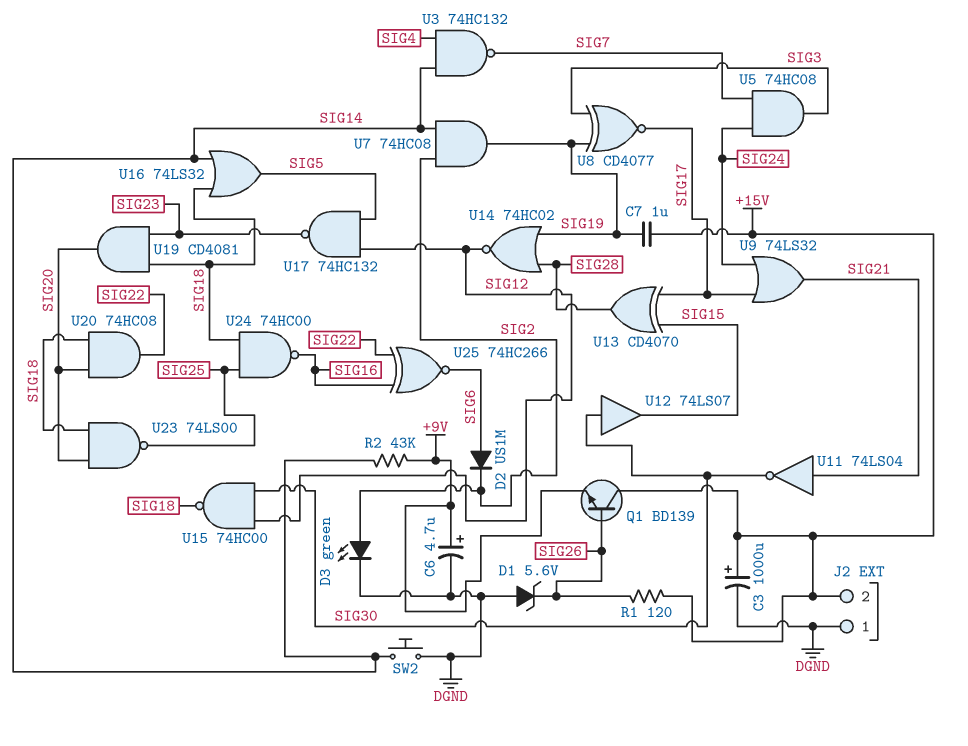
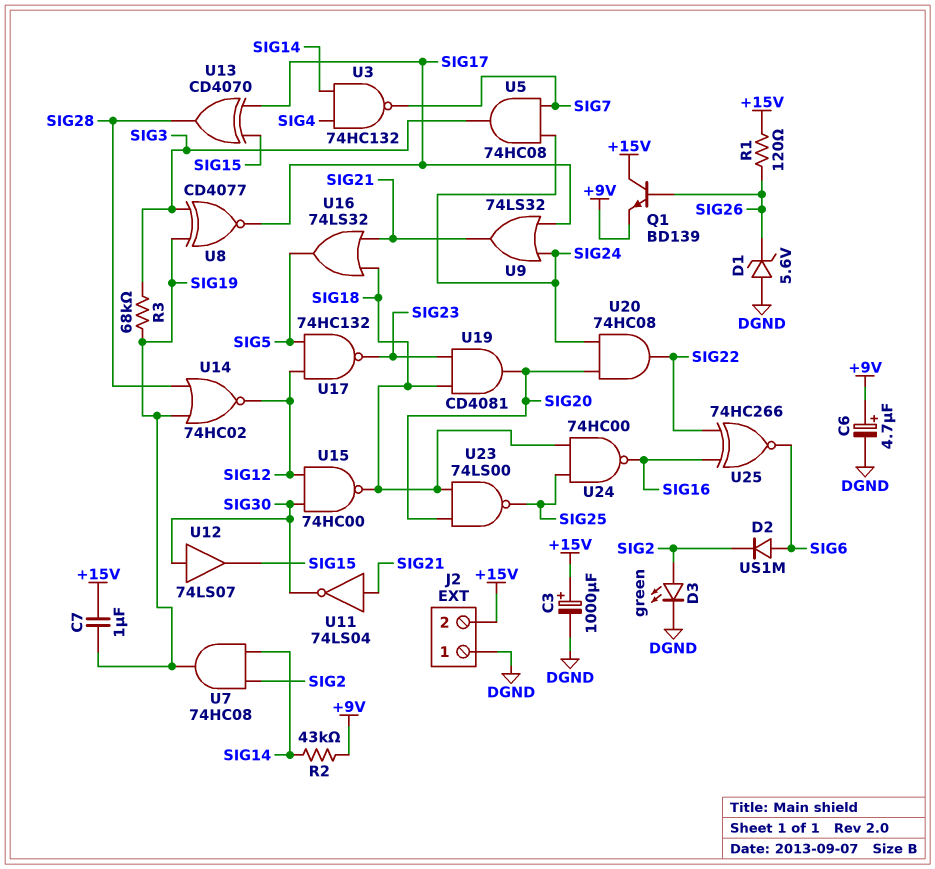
R3: none -> 68k (SIG3, SIG19)
SW2: button (DGND, SIG14) -> none
U16: OR 74LS32 (in SIG14, in SIG18, out SIG5) -> OR 74LS32 (in SIG18, in SIG21, out SIG5)
U20: AND 74HC08 (in SIG18, in SIG20, out SIG22) -> AND 74HC08 (in SIG20, in SIG24, out SIG22)

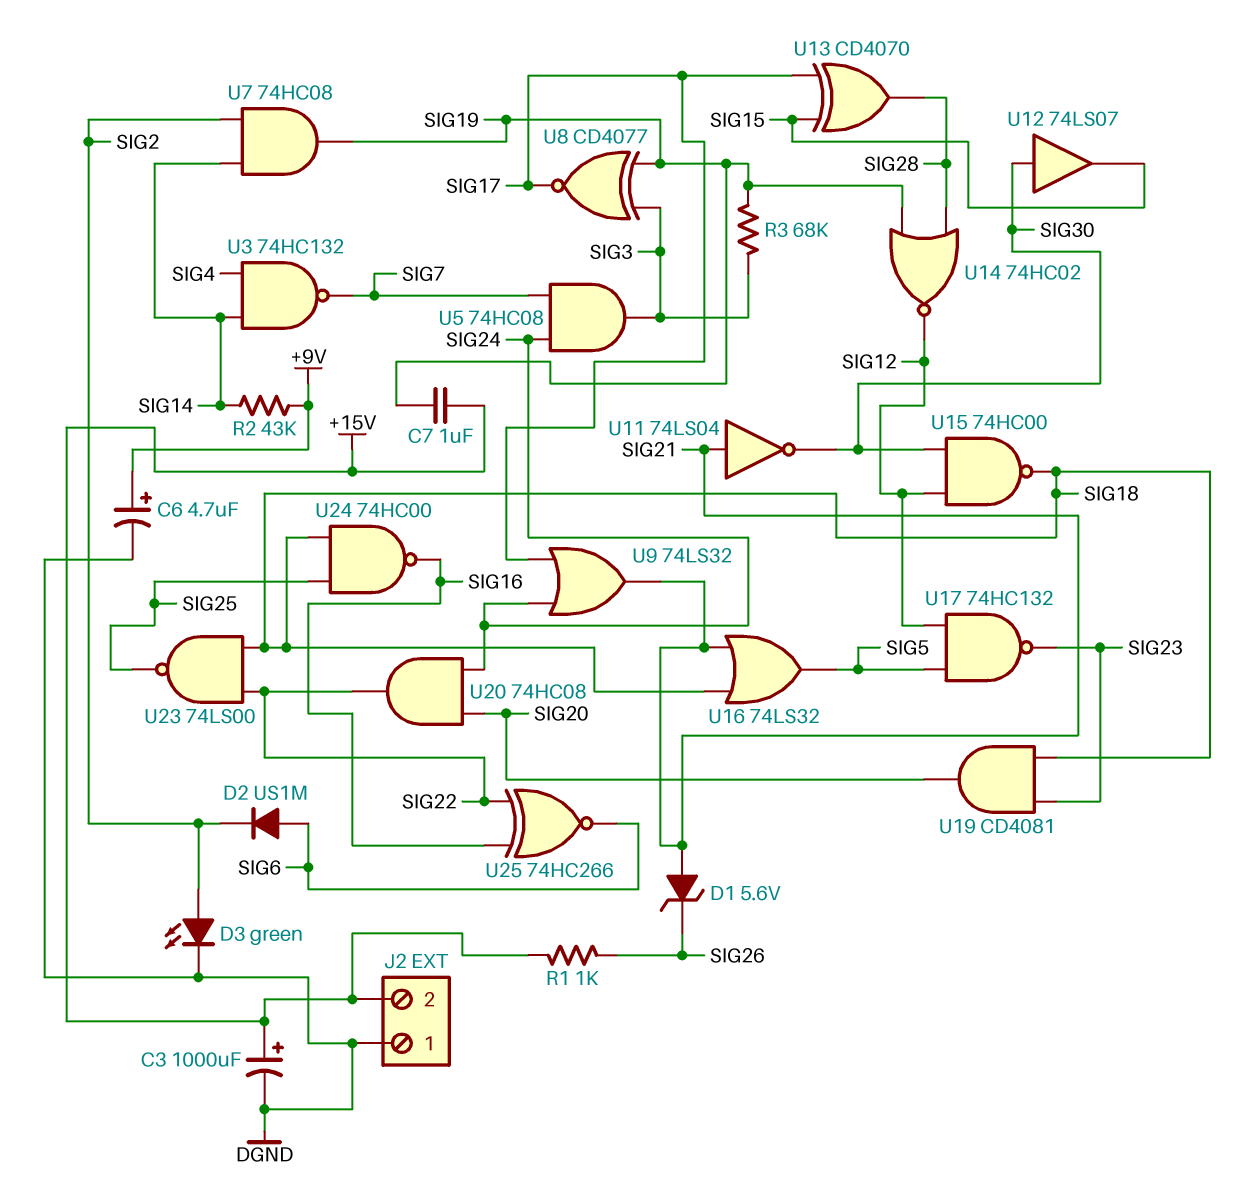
D1: zener 5.6V (A DGND, K SIG26) -> zener 5.6V (A SIG21, K SIG26)
Q1: NPN BD139 (B SIG26, C +15V, E +9V) -> none
R1: 120 (+15V, SIG26) -> 1k (+15V, SIG26)
U23: NAND 74LS00 (in SIG18, in SIG20, out SIG25) -> NAND 74LS00 (in SIG18, in SIG22, out SIG25)

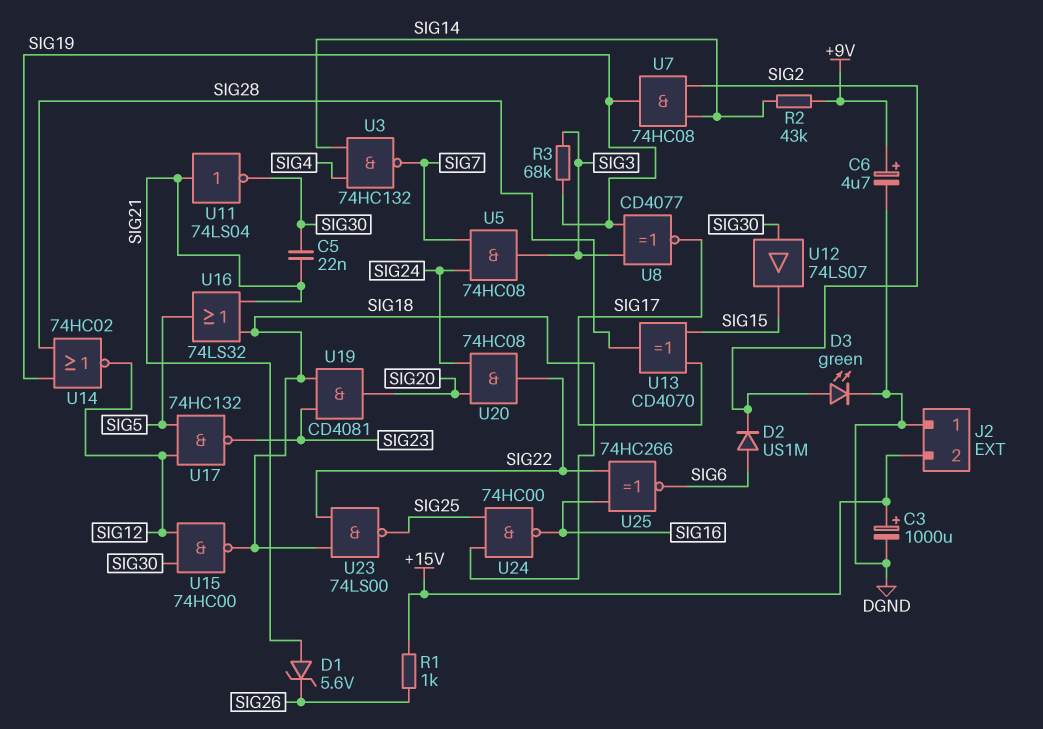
C5: none -> 22nF (SIG21, SIG30)
C7: 1uF (+15V, SIG19) -> none
U9: OR 74LS32 (in SIG17, in SIG24, out SIG21) -> none

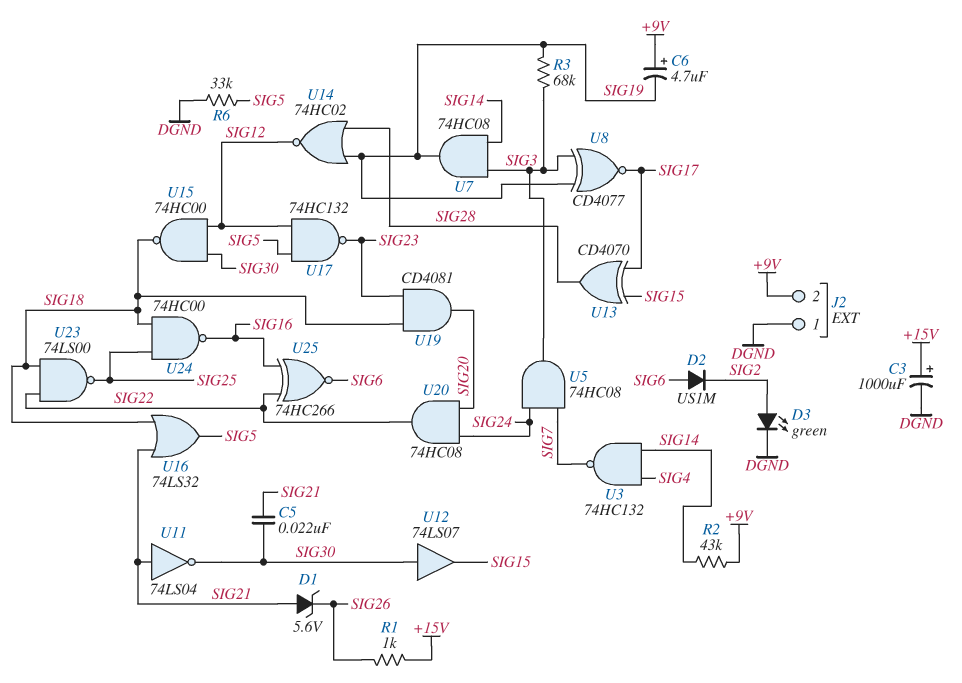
C6: 4.7uF (plus +9V, minus DGND) -> 4.7uF (plus +9V, minus SIG19)
J2 pin 2: +15V -> +9V
R6: none -> 33k (DGND, SIG5)
U7: AND 74HC08 (in SIG2, in SIG14, out SIG19) -> AND 74HC08 (in SIG3, in SIG14, out SIG19)

